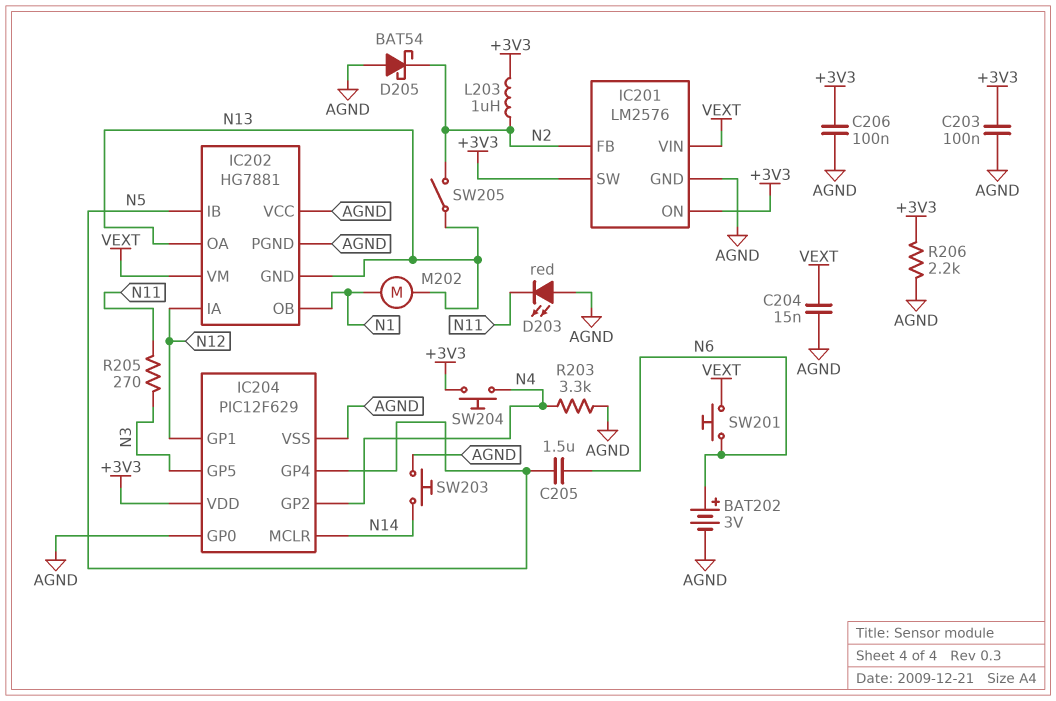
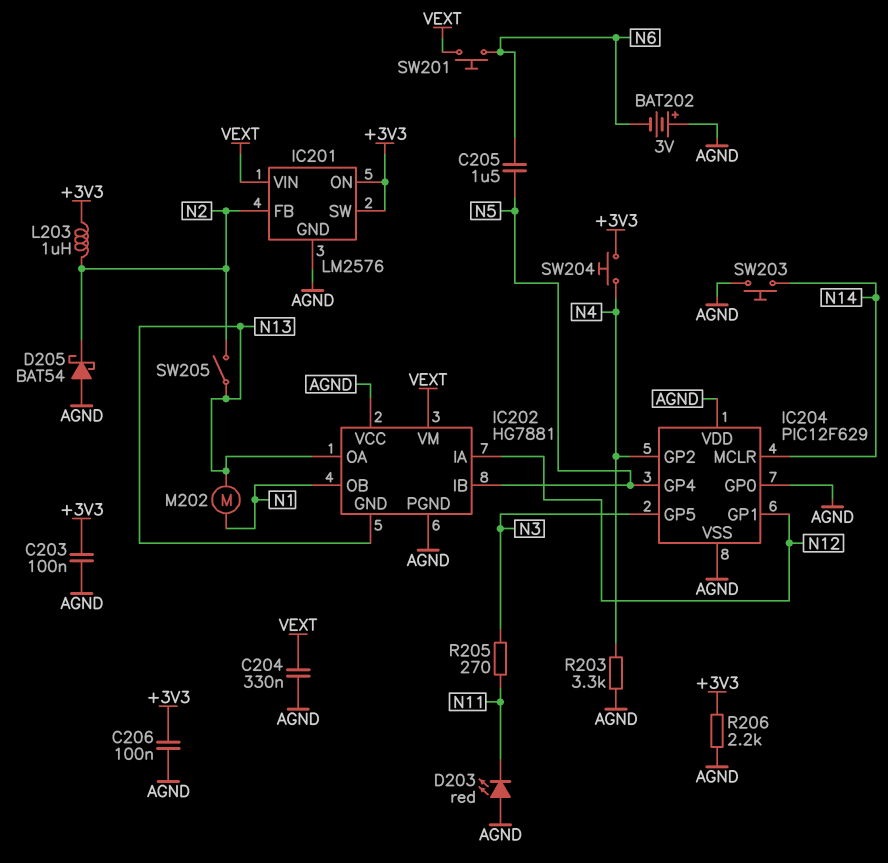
BAT202: 3V (plus N6, minus AGND) -> 3V (plus AGND, minus N6)
C204: 15nF (AGND, VEXT) -> 330nF (AGND, VEXT)
IC204 pin VDD: +3V3 -> AGND

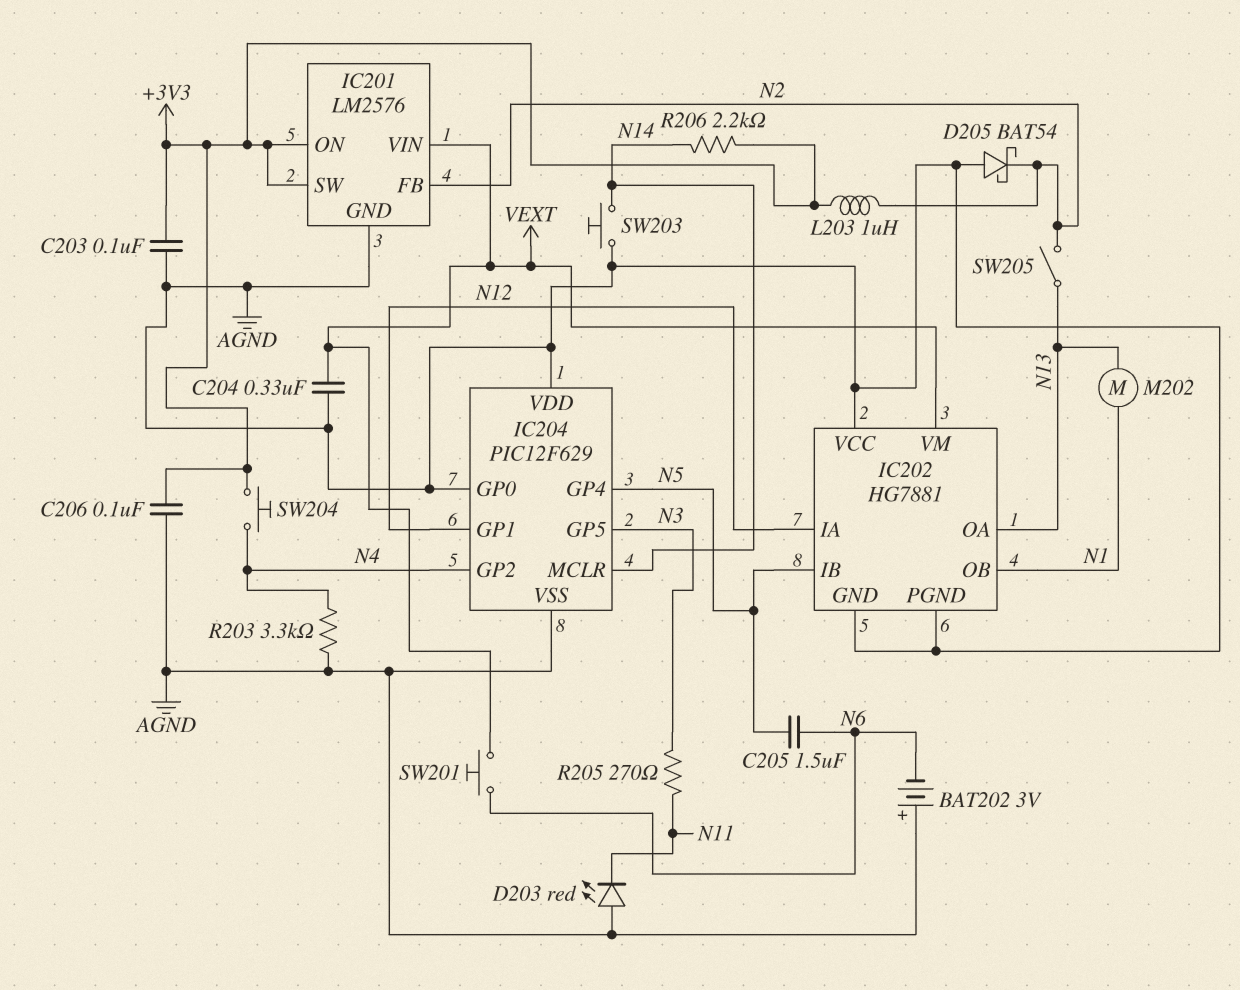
IC202 pin GND: N13 -> AGND
R206: 2.2k (+3V3, AGND) -> 2.2k (+3V3, N14)

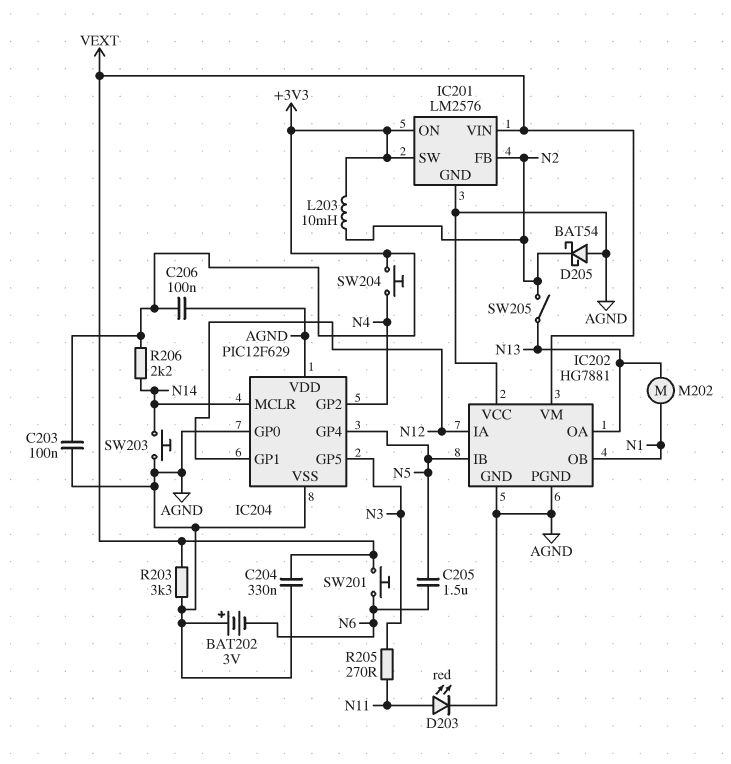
D203: LED red (A AGND, K N11) -> LED red (A N11, K AGND)
L203: 1uH (+3V3, N2) -> 10mH (+3V3, N2)
R203: 3.3k (AGND, N4) -> 3.3k (AGND, VEXT)

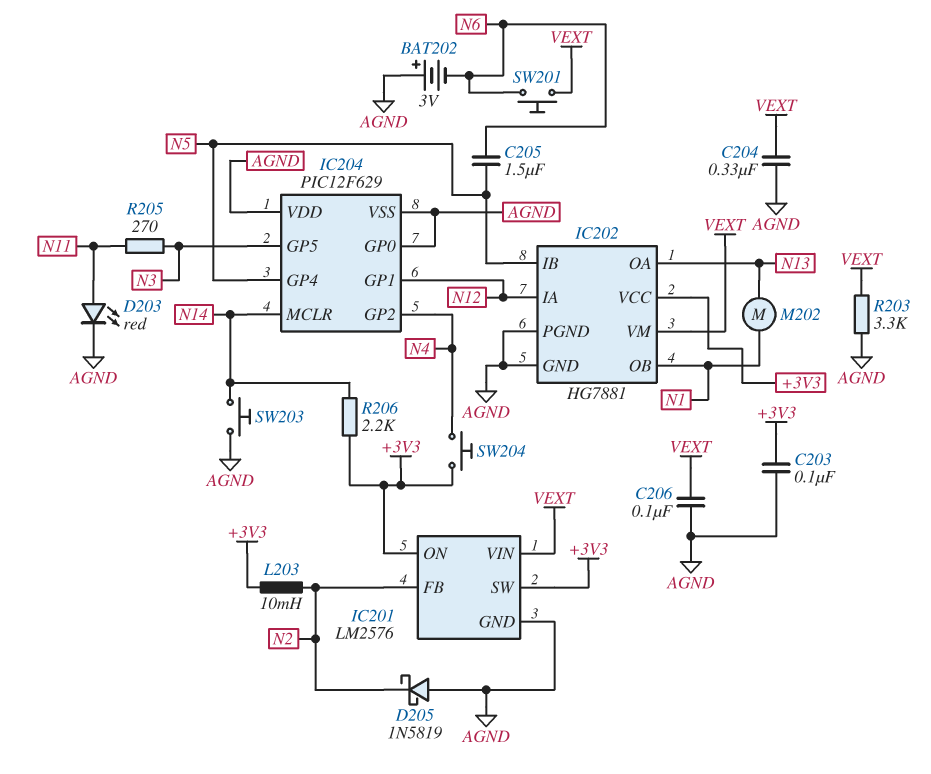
C206: 100nF (+3V3, AGND) -> 100nF (AGND, VEXT)
D205: schottky BAT54 (A AGND, K N2) -> schottky 1N5819 (A AGND, K N2)
IC202 pin VCC: AGND -> +3V3
SW205: switch (N2, N13) -> none

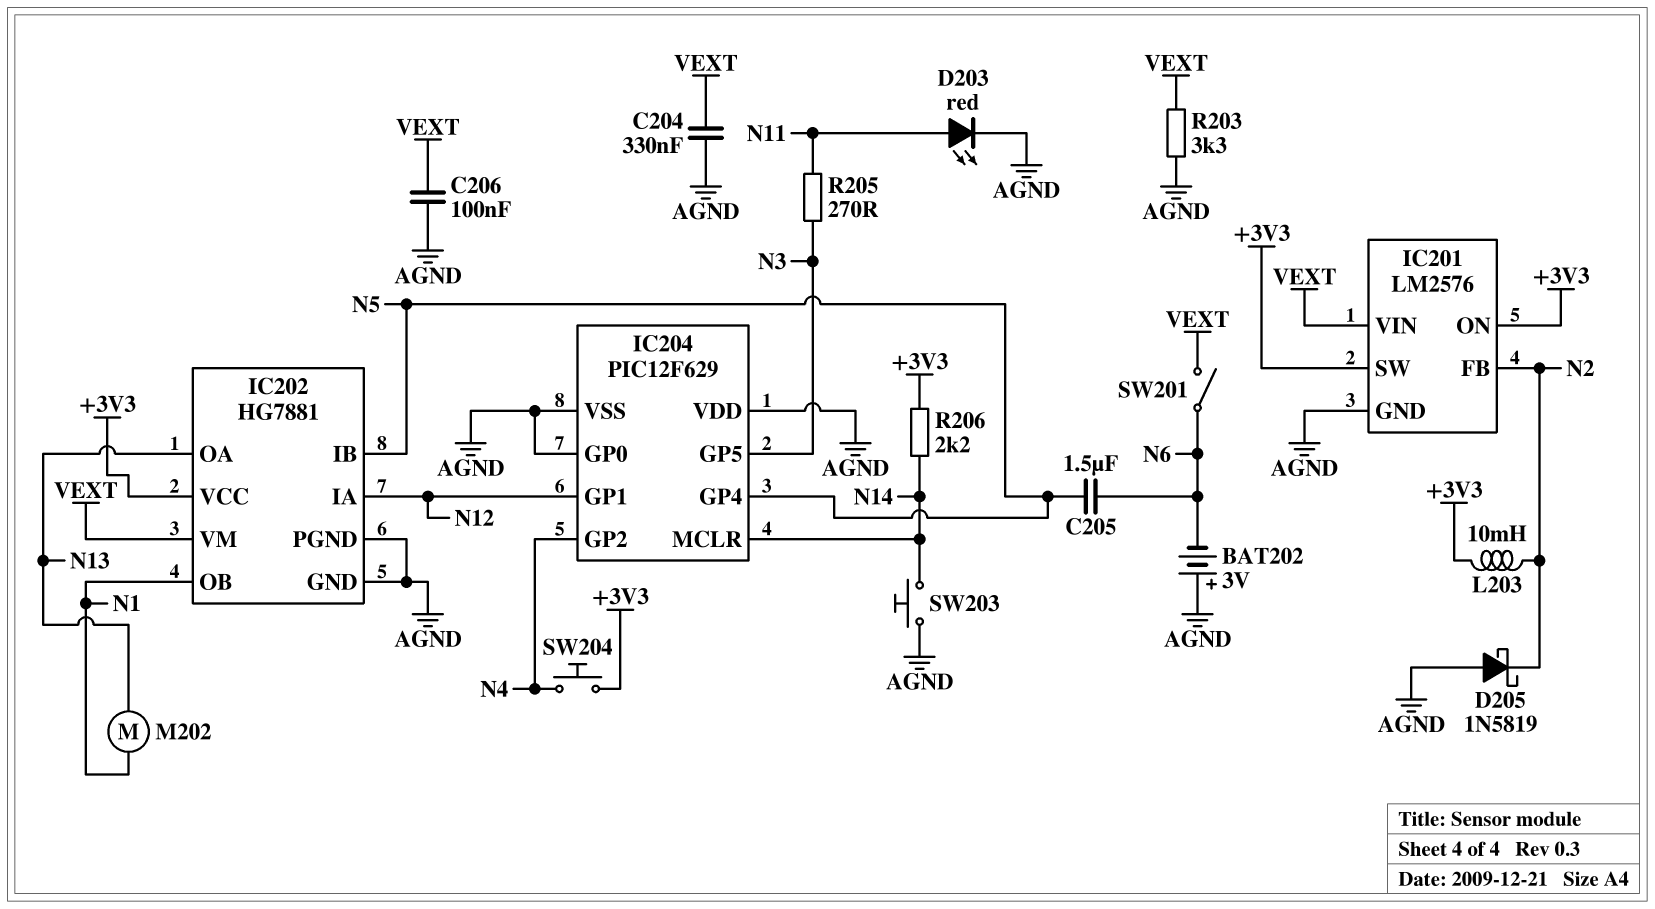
C203: 100nF (+3V3, AGND) -> none
SW201: button (N6, VEXT) -> switch (N6, VEXT)

